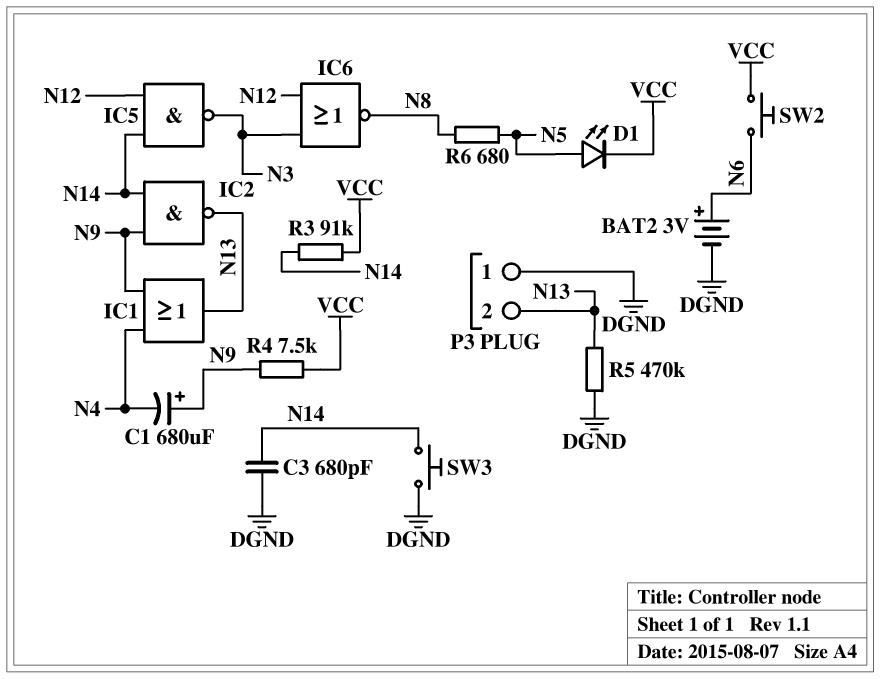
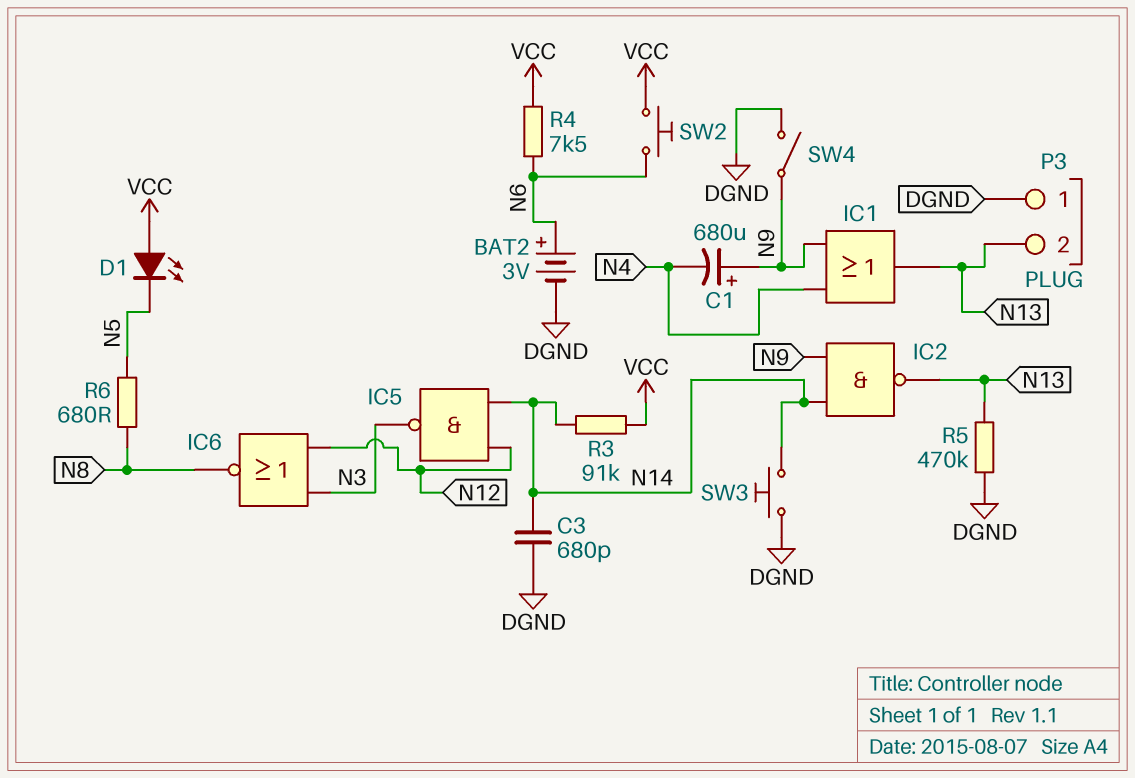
D1: LED (A N5, K VCC) -> LED (A VCC, K N5)
R4: 7.5k (N9, VCC) -> 7.5k (N6, VCC)
SW4: none -> switch (DGND, N9)

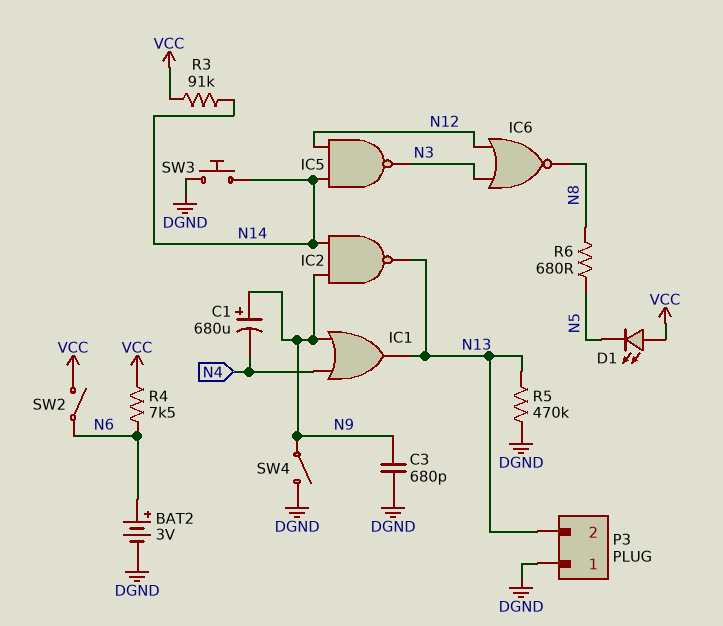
C3: 680pF (DGND, N14) -> 680pF (DGND, N9)
SW2: button (N6, VCC) -> switch (N6, VCC)

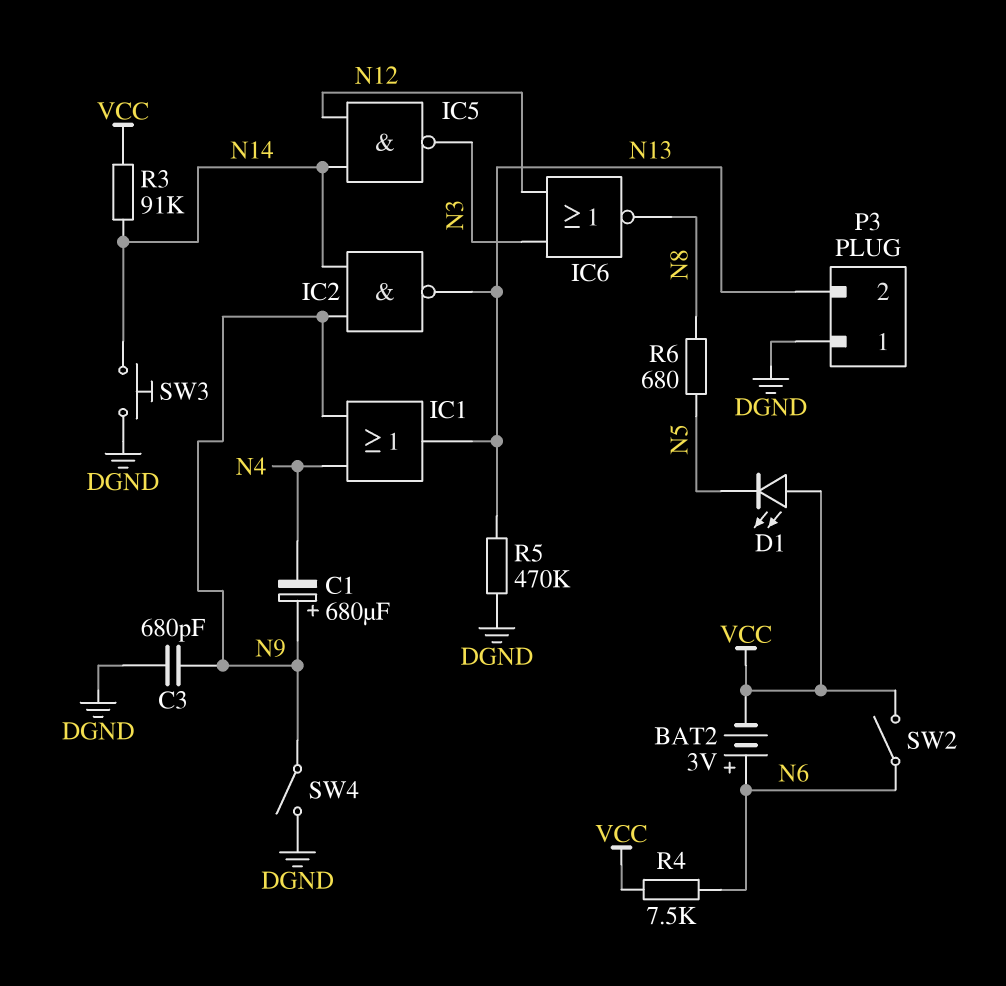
BAT2: 3V (plus N6, minus DGND) -> 3V (plus N6, minus VCC)

